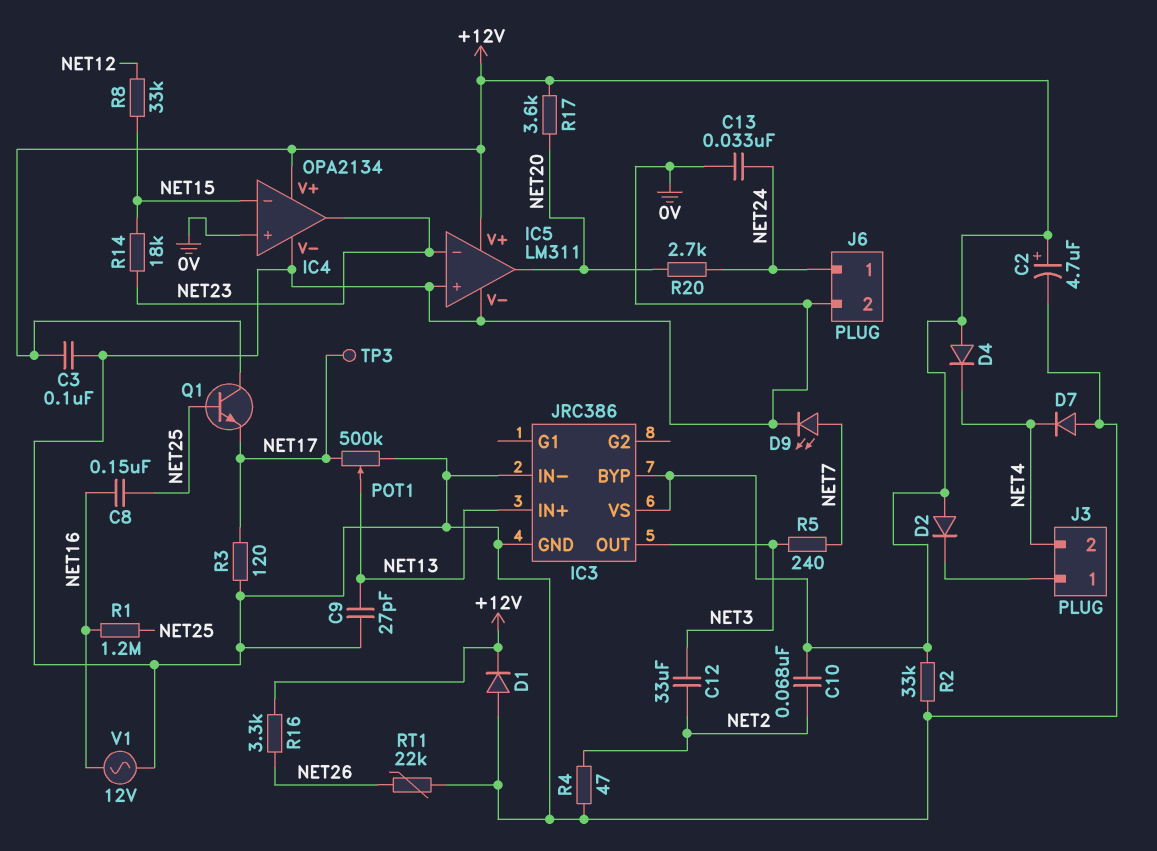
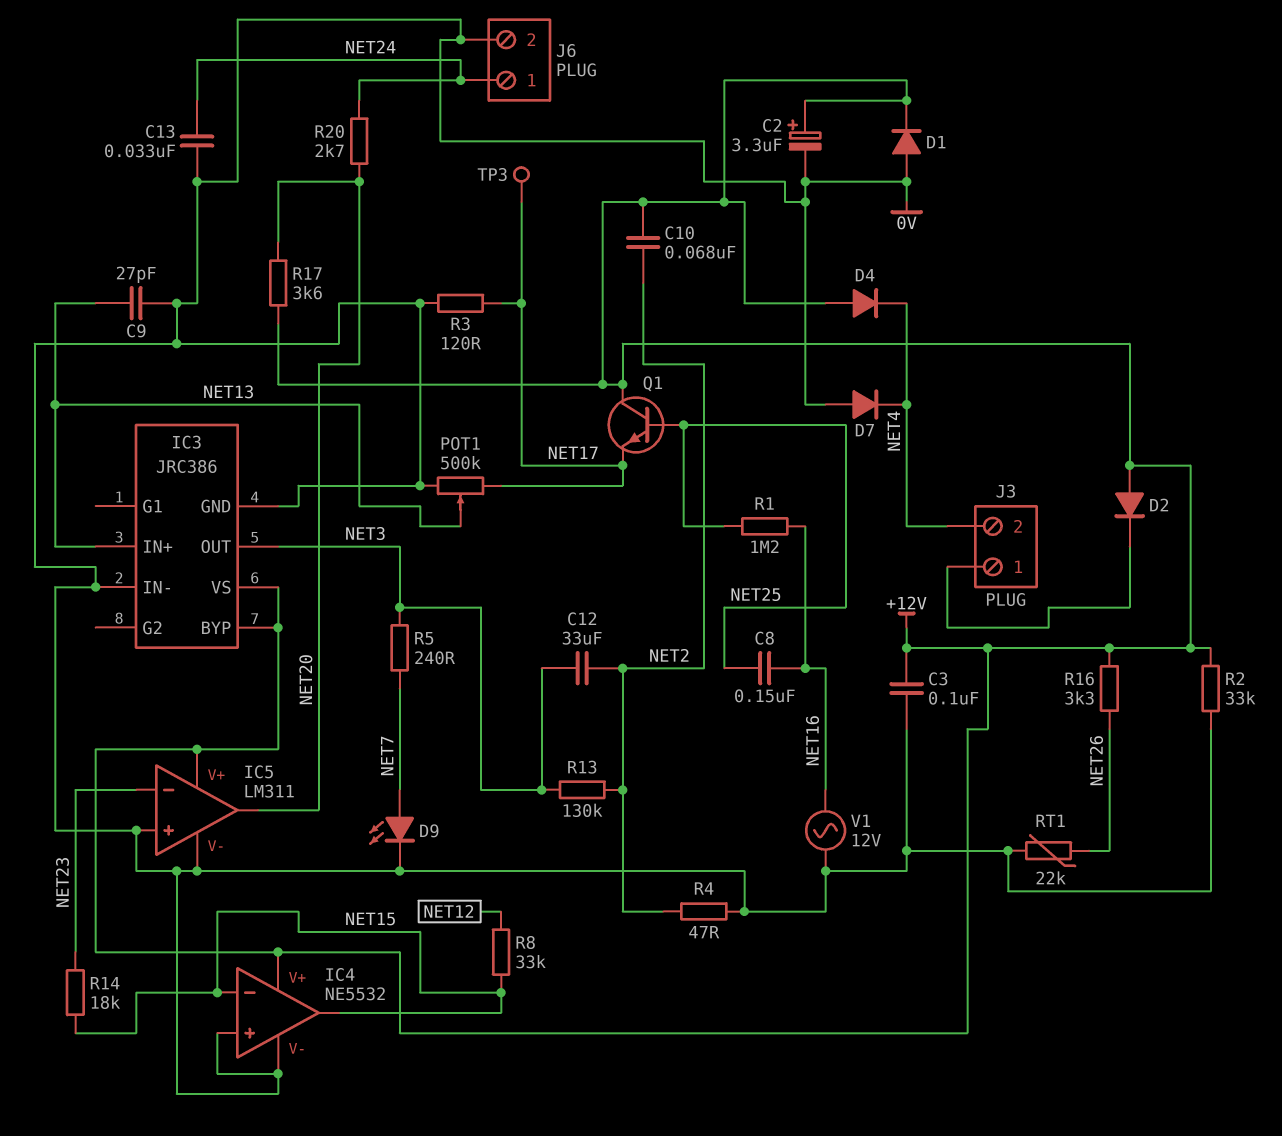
C2: 4.7uF (plus +12V, minus 0V) -> 3.3uF (plus +12V, minus 0V)
IC4: OPA2134 -> NE5532
IC4 pin out: NET23 -> NET15
R13: none -> 130k (NET2, NET3)

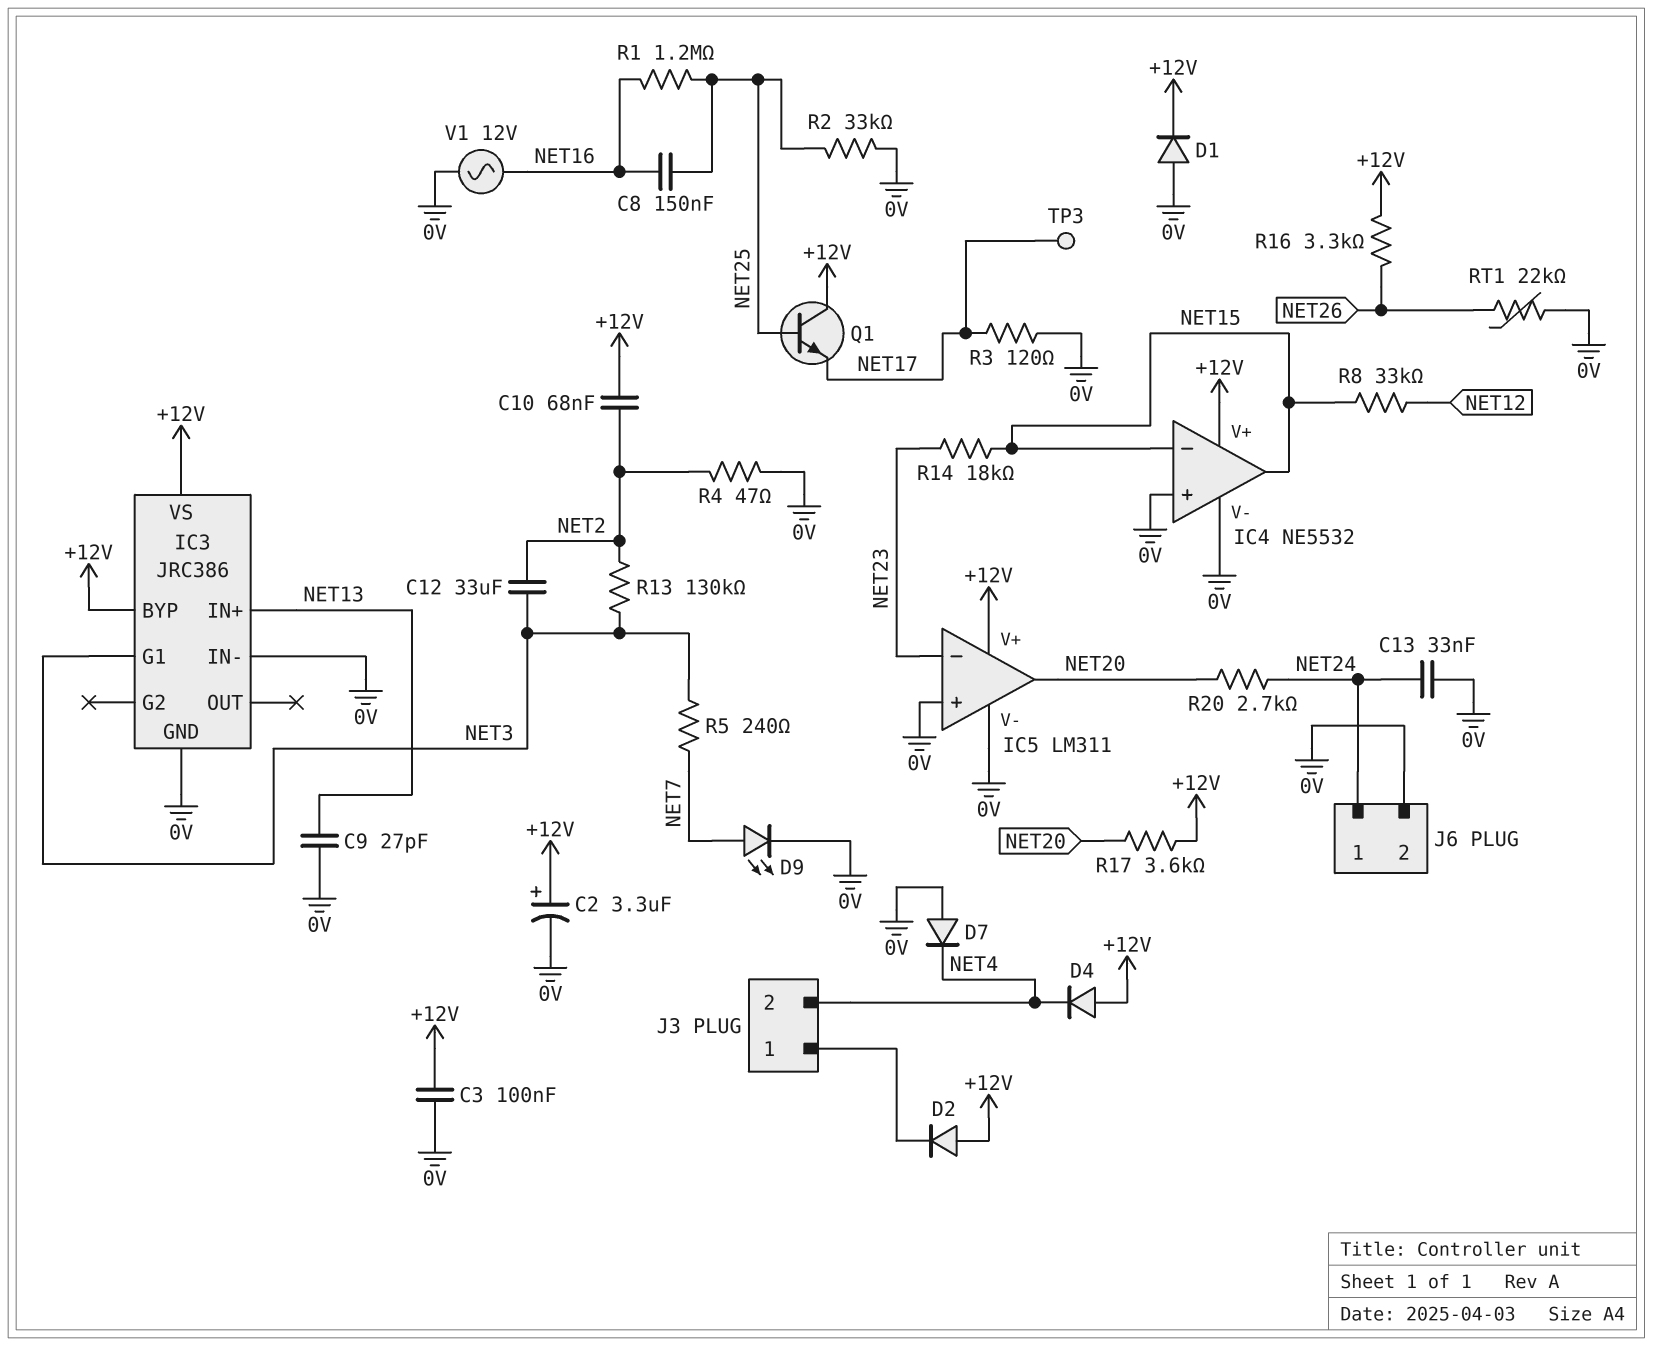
IC3 pin G1: none -> NET3
IC3 pin OUT: NET3 -> none
POT1: 500k (0V, NET17, wiper NET13) -> none
R2: 33k (+12V, 0V) -> 33k (0V, NET25)

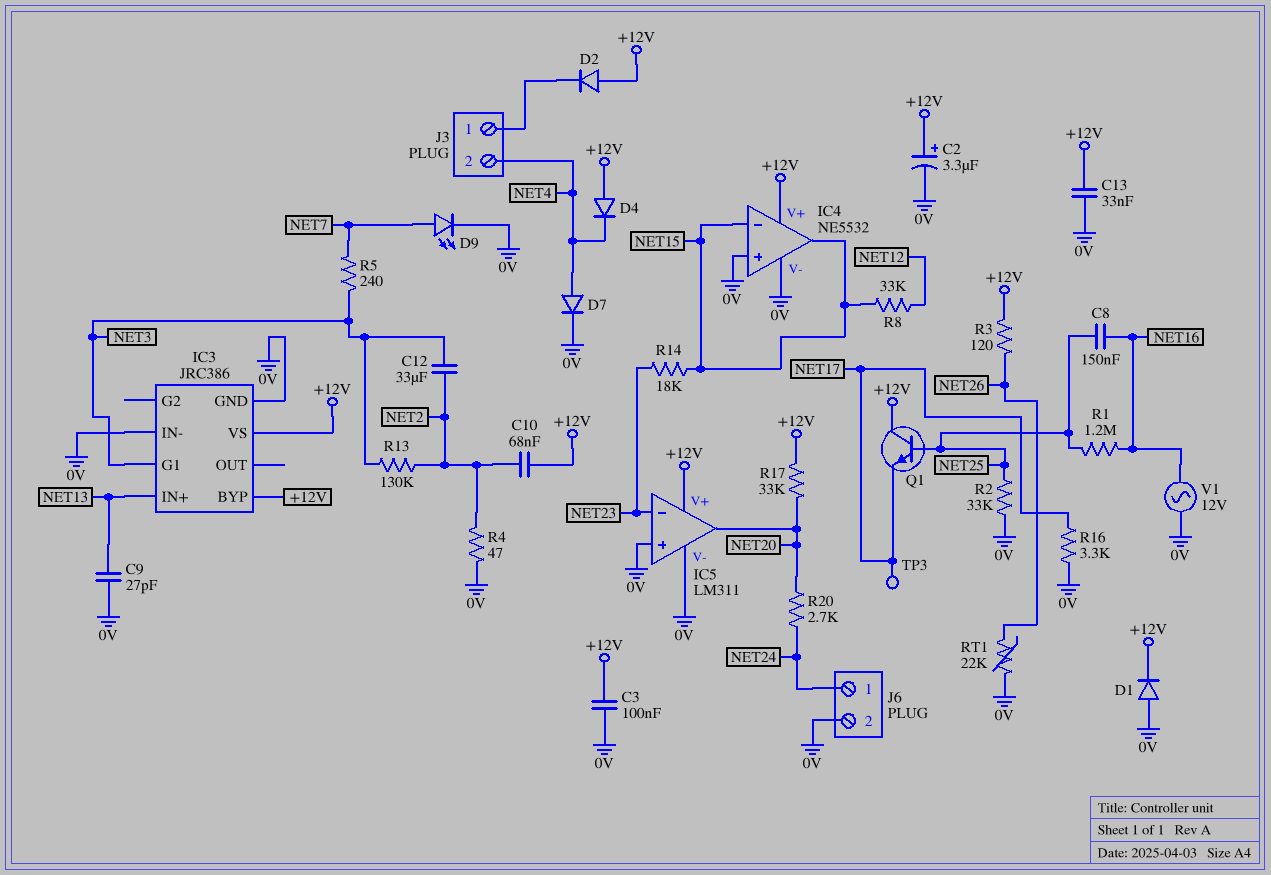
C13: 33nF (0V, NET24) -> 33nF (+12V, 0V)
D7: diode (A 0V, K NET4) -> diode (A NET4, K 0V)
R3: 120 (0V, NET17) -> 120 (+12V, NET26)
R16: 3.3k (+12V, NET26) -> 3.3k (0V, NET17)
R17: 3.6k (+12V, NET20) -> 33k (+12V, NET20)

